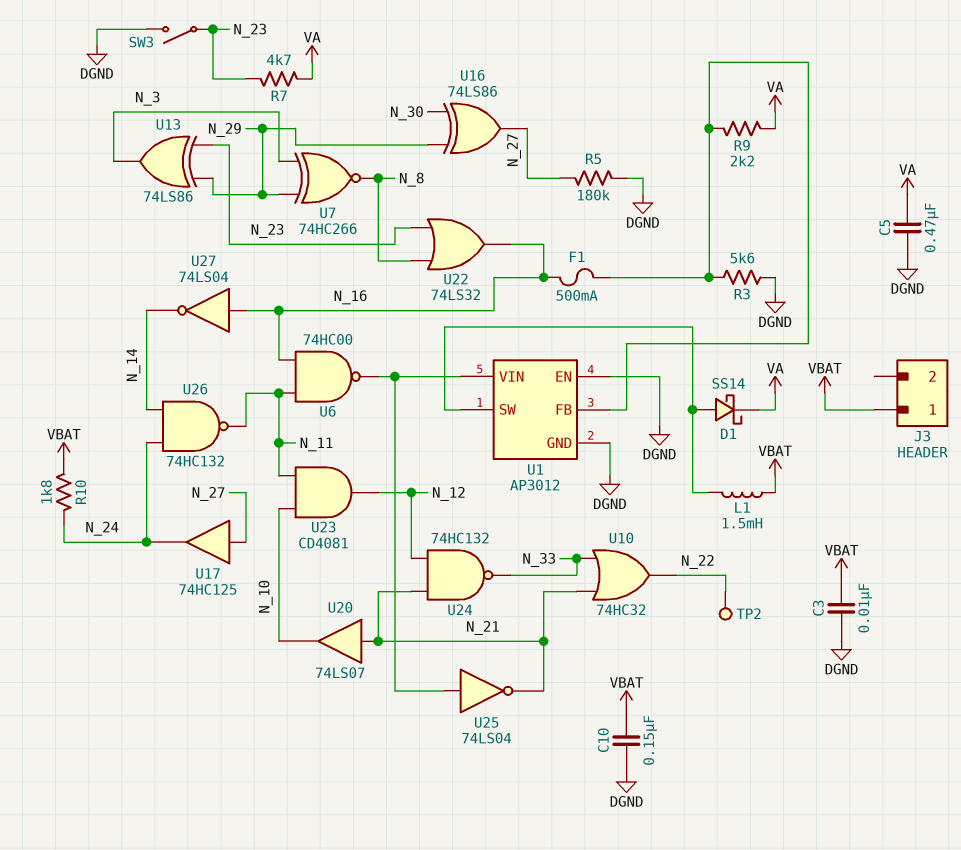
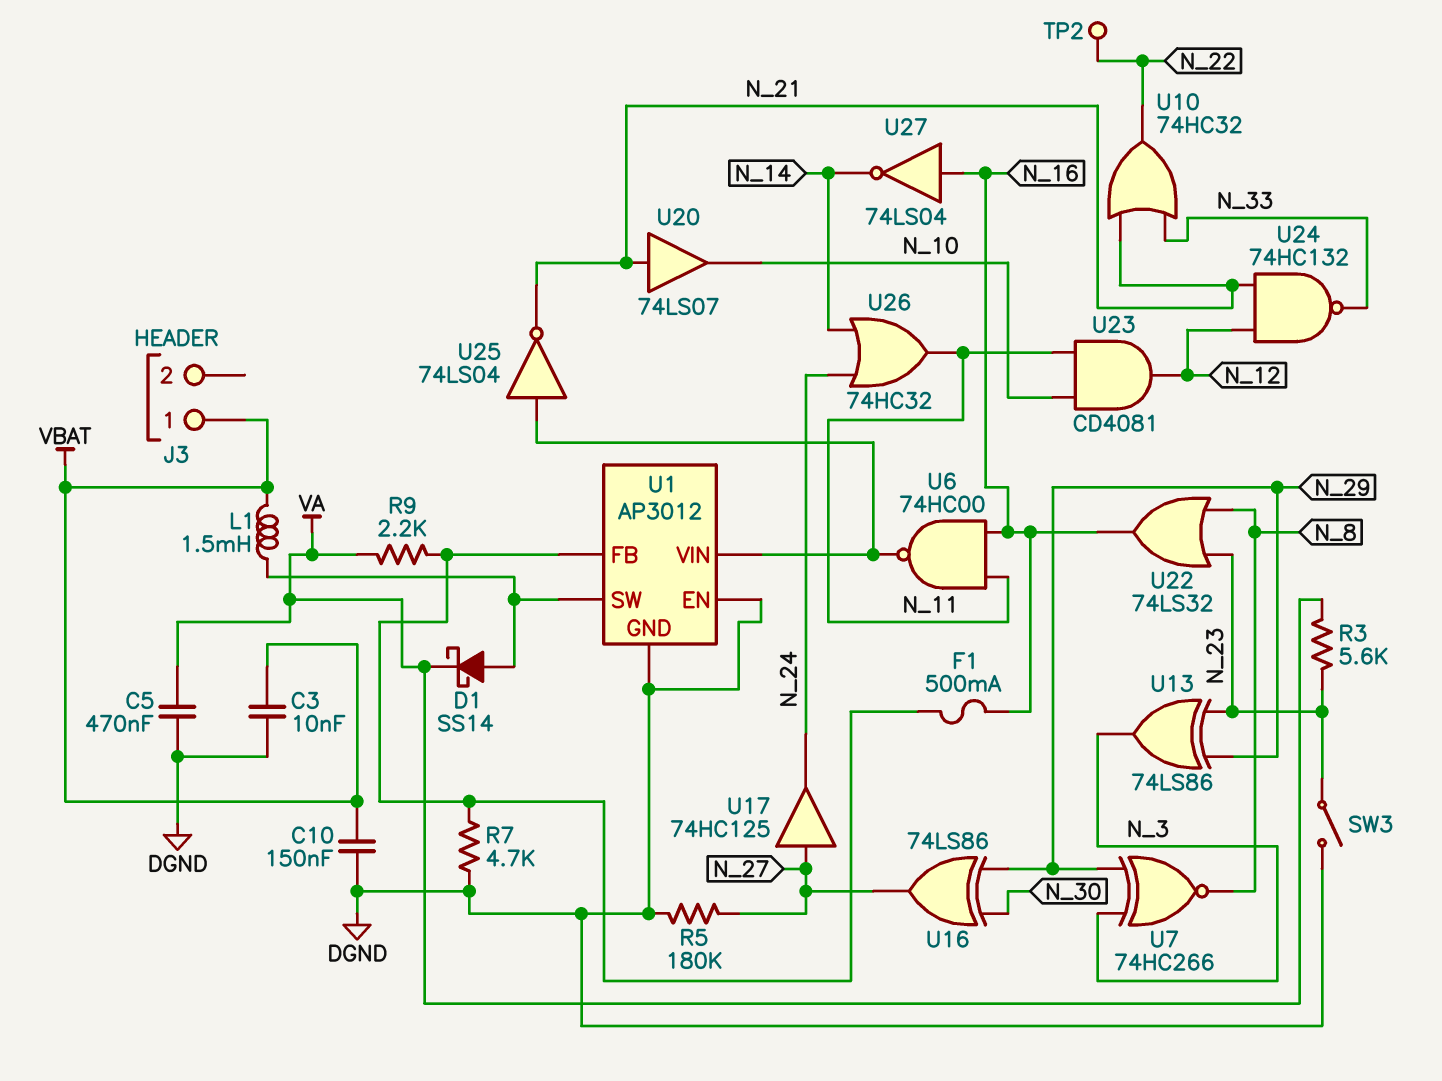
R3: 5.6k (DGND, U1/FB) -> 5.6k (N_23, VA)
R7: 4.7k (N_23, VA) -> 4.7k (DGND, U1/FB)
R10: 1.8k (N_24, VBAT) -> none
U26: NAND 74HC132 (in N_14, in N_24, out N_11) -> OR 74HC32 (in N_14, in N_24, out N_11)

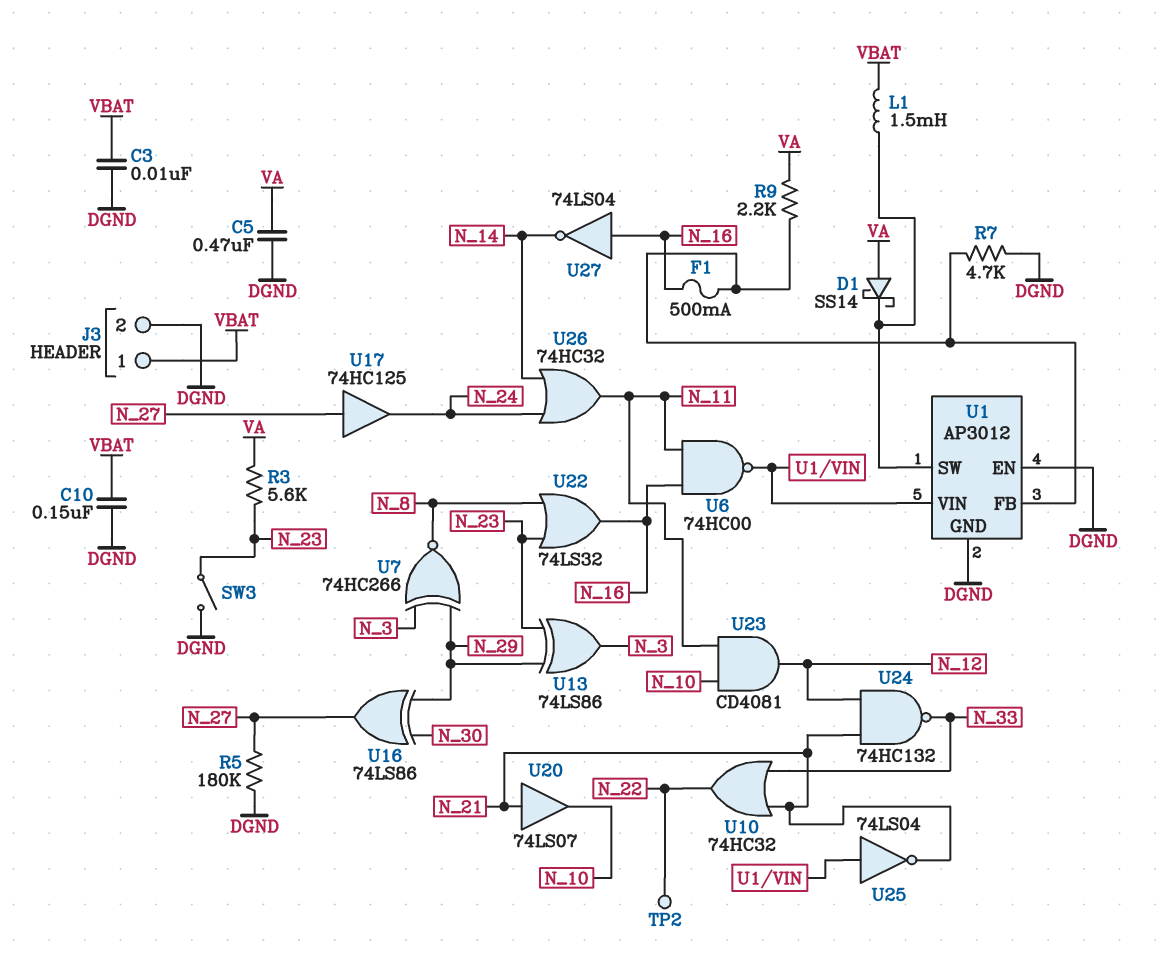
D1: schottky SS14 (A U1/SW, K VA) -> schottky SS14 (A VA, K U1/SW)
J3 pin 2: none -> DGND

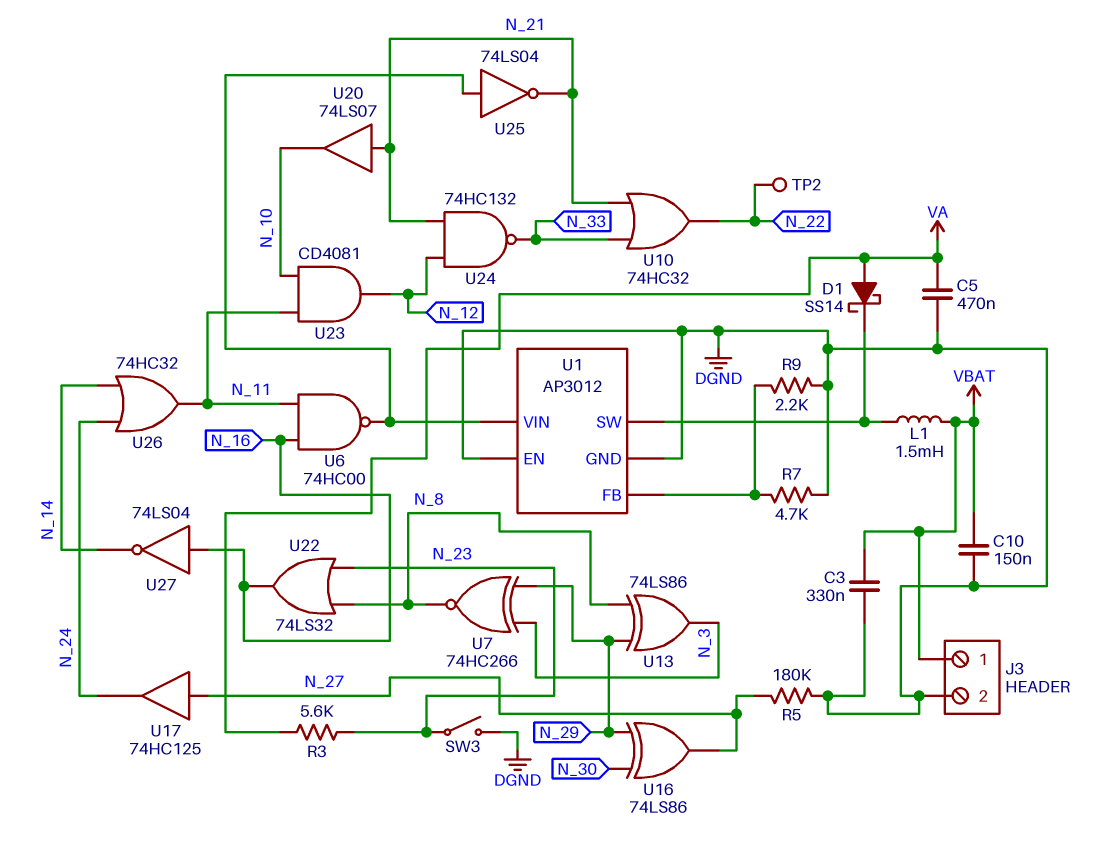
C3: 10nF (DGND, VBAT) -> 330nF (DGND, VBAT)
F1: 500mA (N_16, U1/FB) -> none
R9: 2.2k (U1/FB, VA) -> 2.2k (DGND, U1/FB)
U13: XOR 74LS86 (in N_23, in N_29, out N_3) -> XOR 74LS86 (in N_8, in N_29, out N_3)

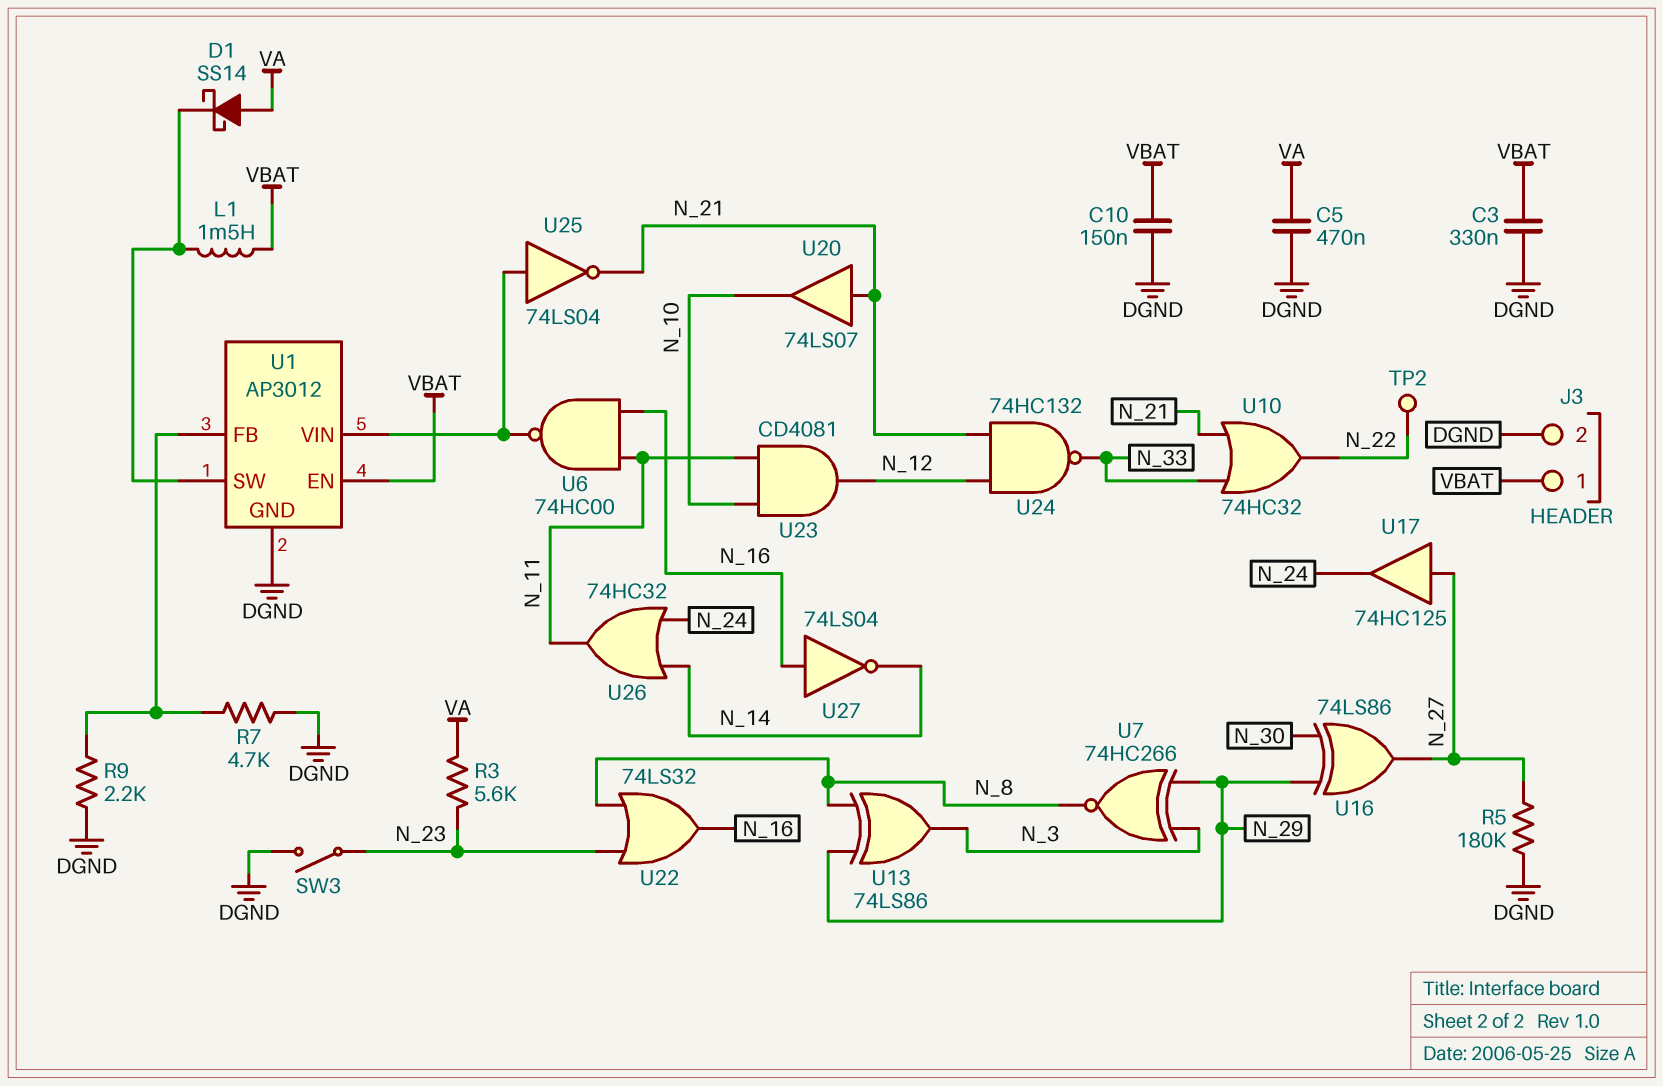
U1 pin EN: DGND -> VBAT

